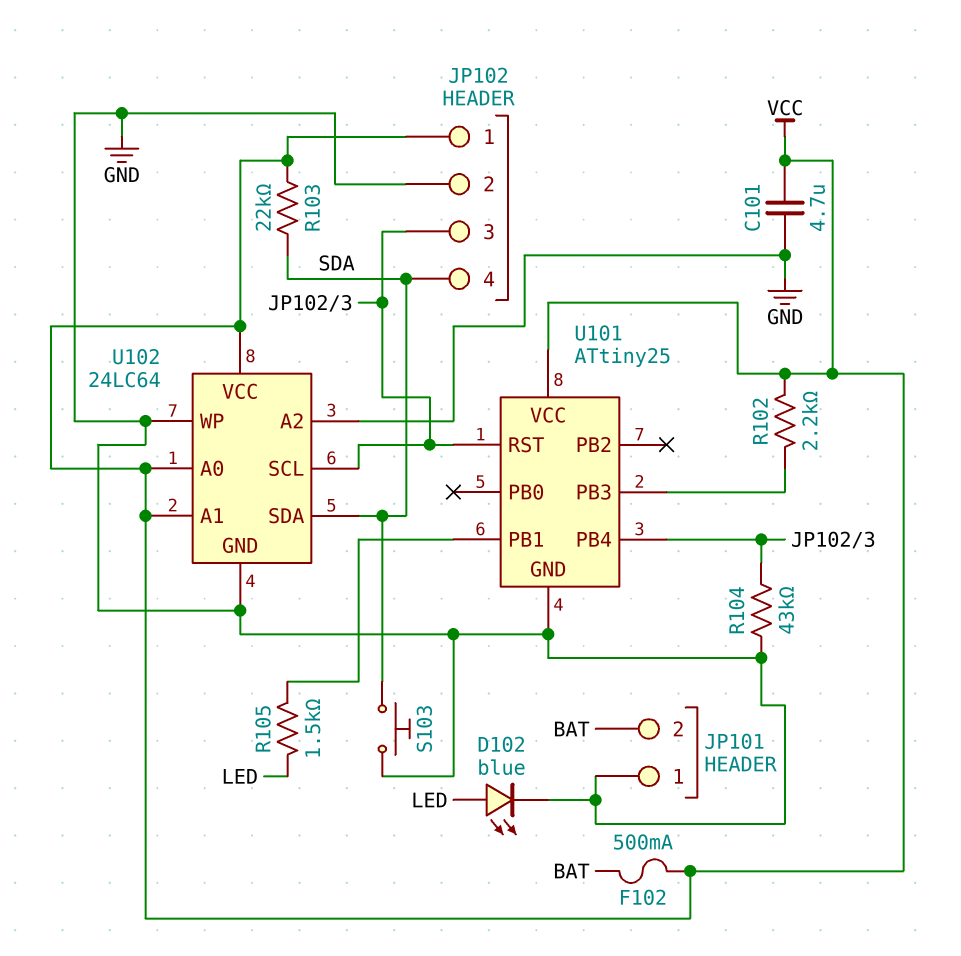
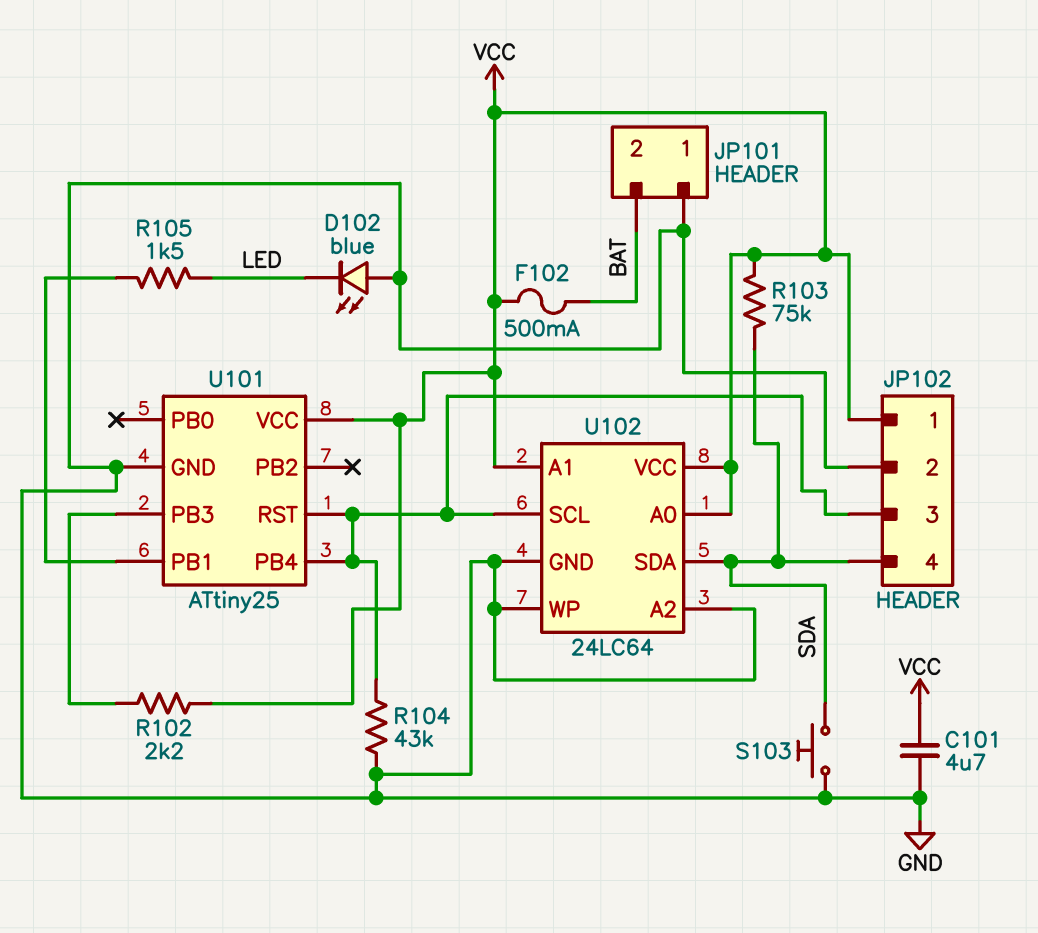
D102: LED blue (A LED, K GND) -> LED blue (A GND, K LED)
R103: 22k (SDA, VCC) -> 75k (SDA, VCC)

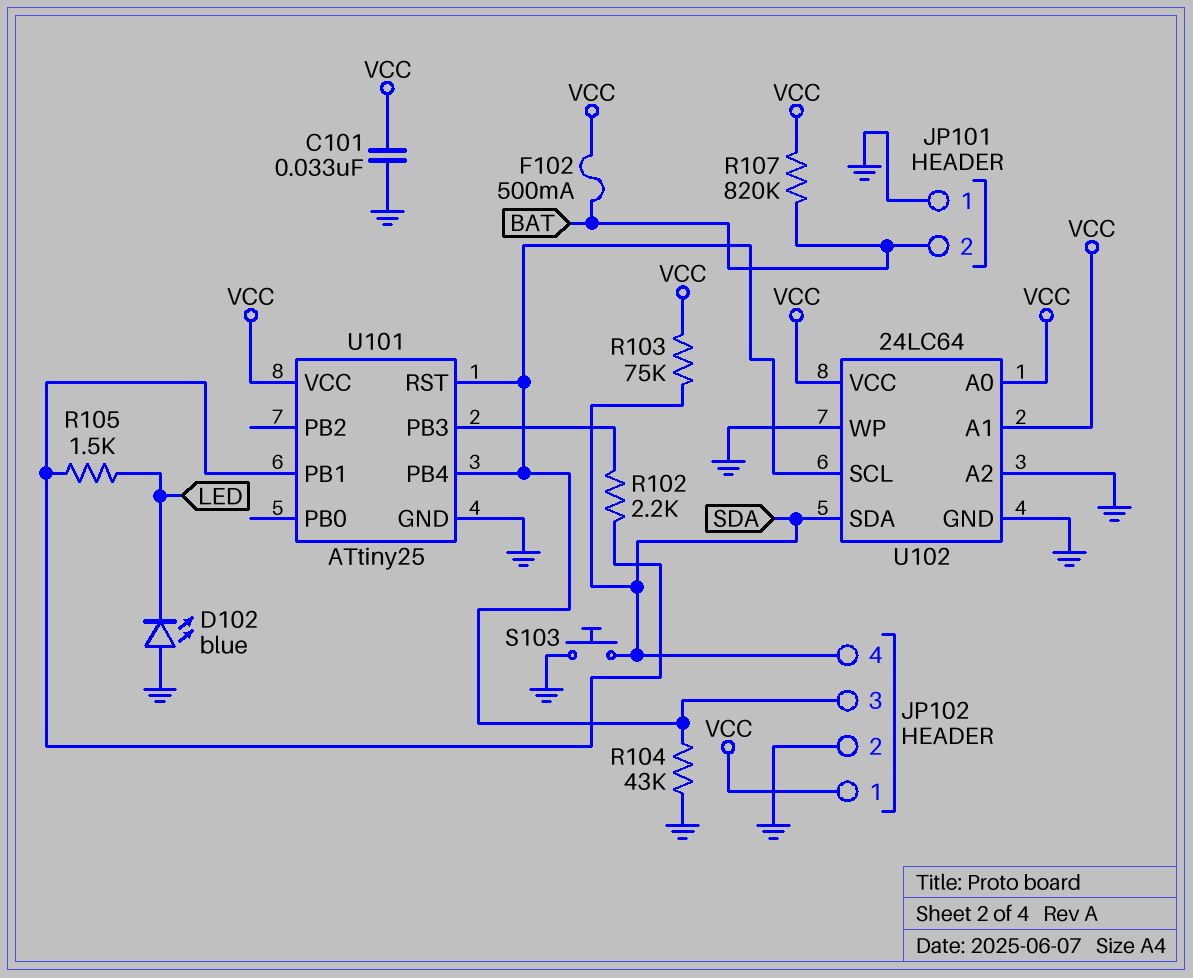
C101: 4.7uF (GND, VCC) -> 33nF (GND, VCC)
R102: 2.2k (U101/PB3, VCC) -> 2.2k (U101/PB1, U101/PB3)
R107: none -> 820k (BAT, VCC)

